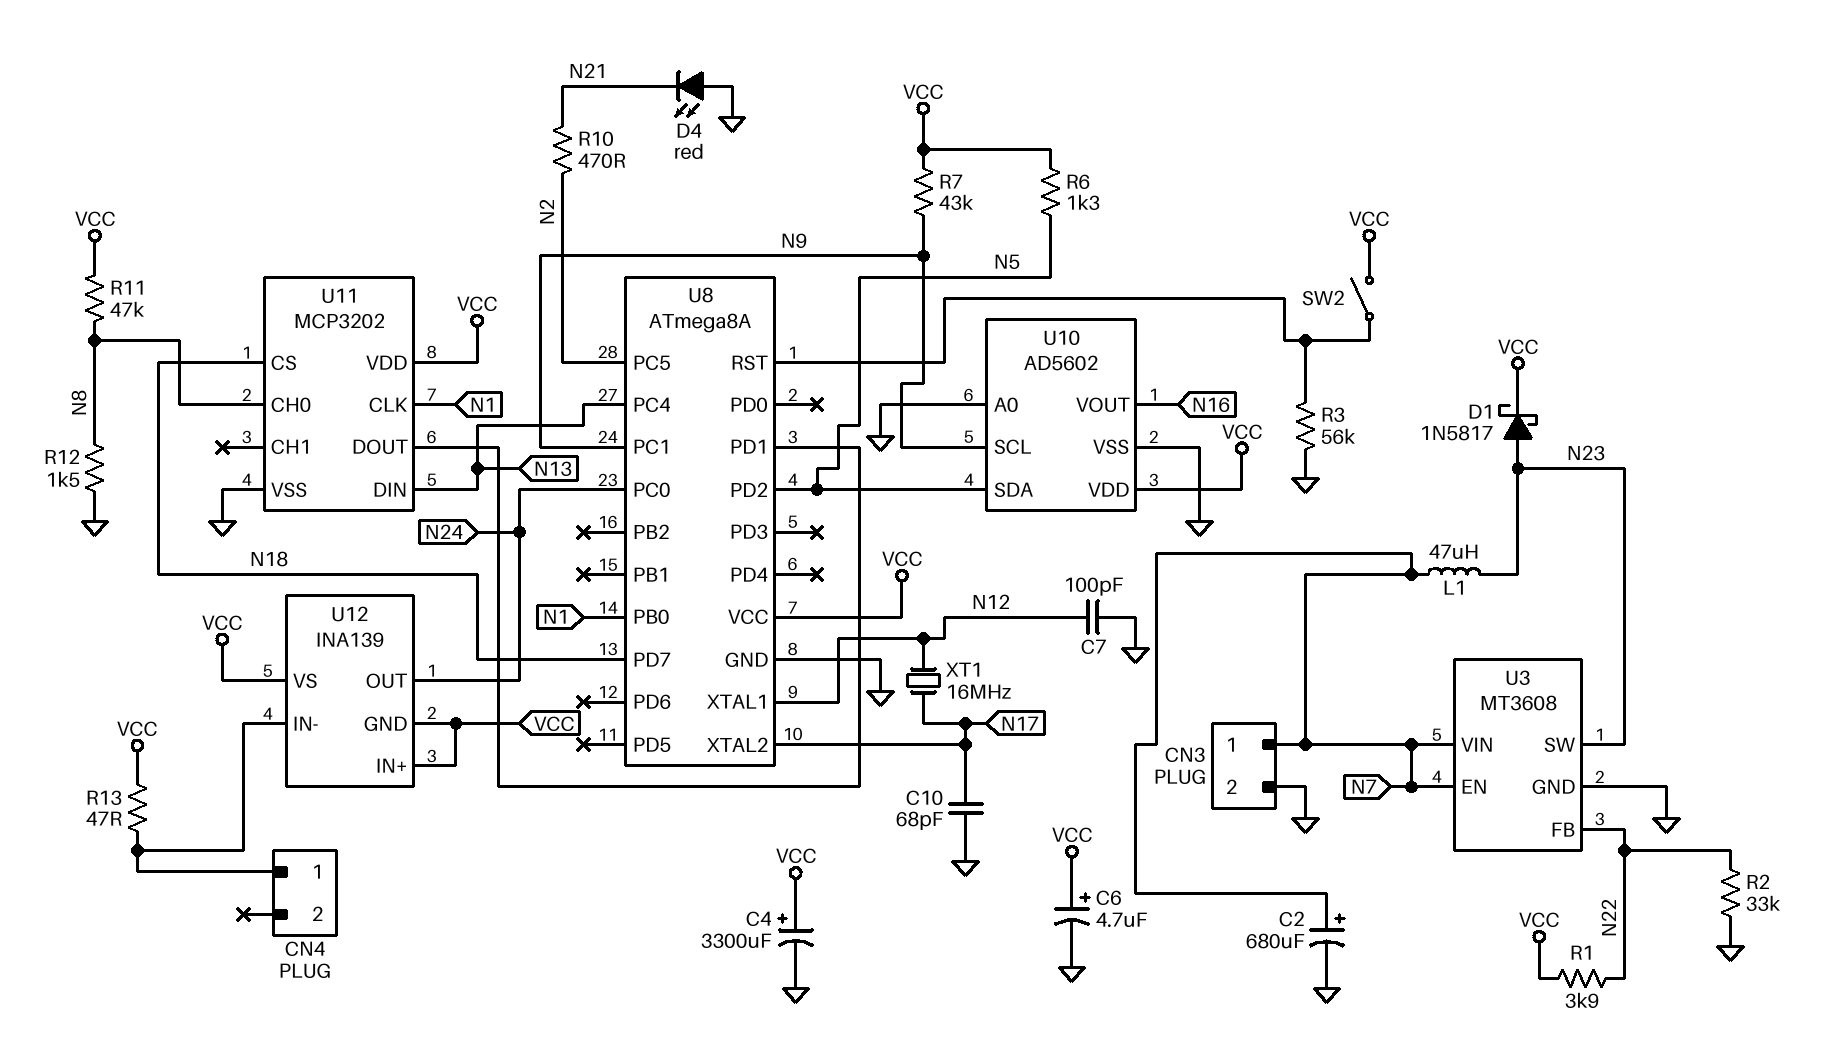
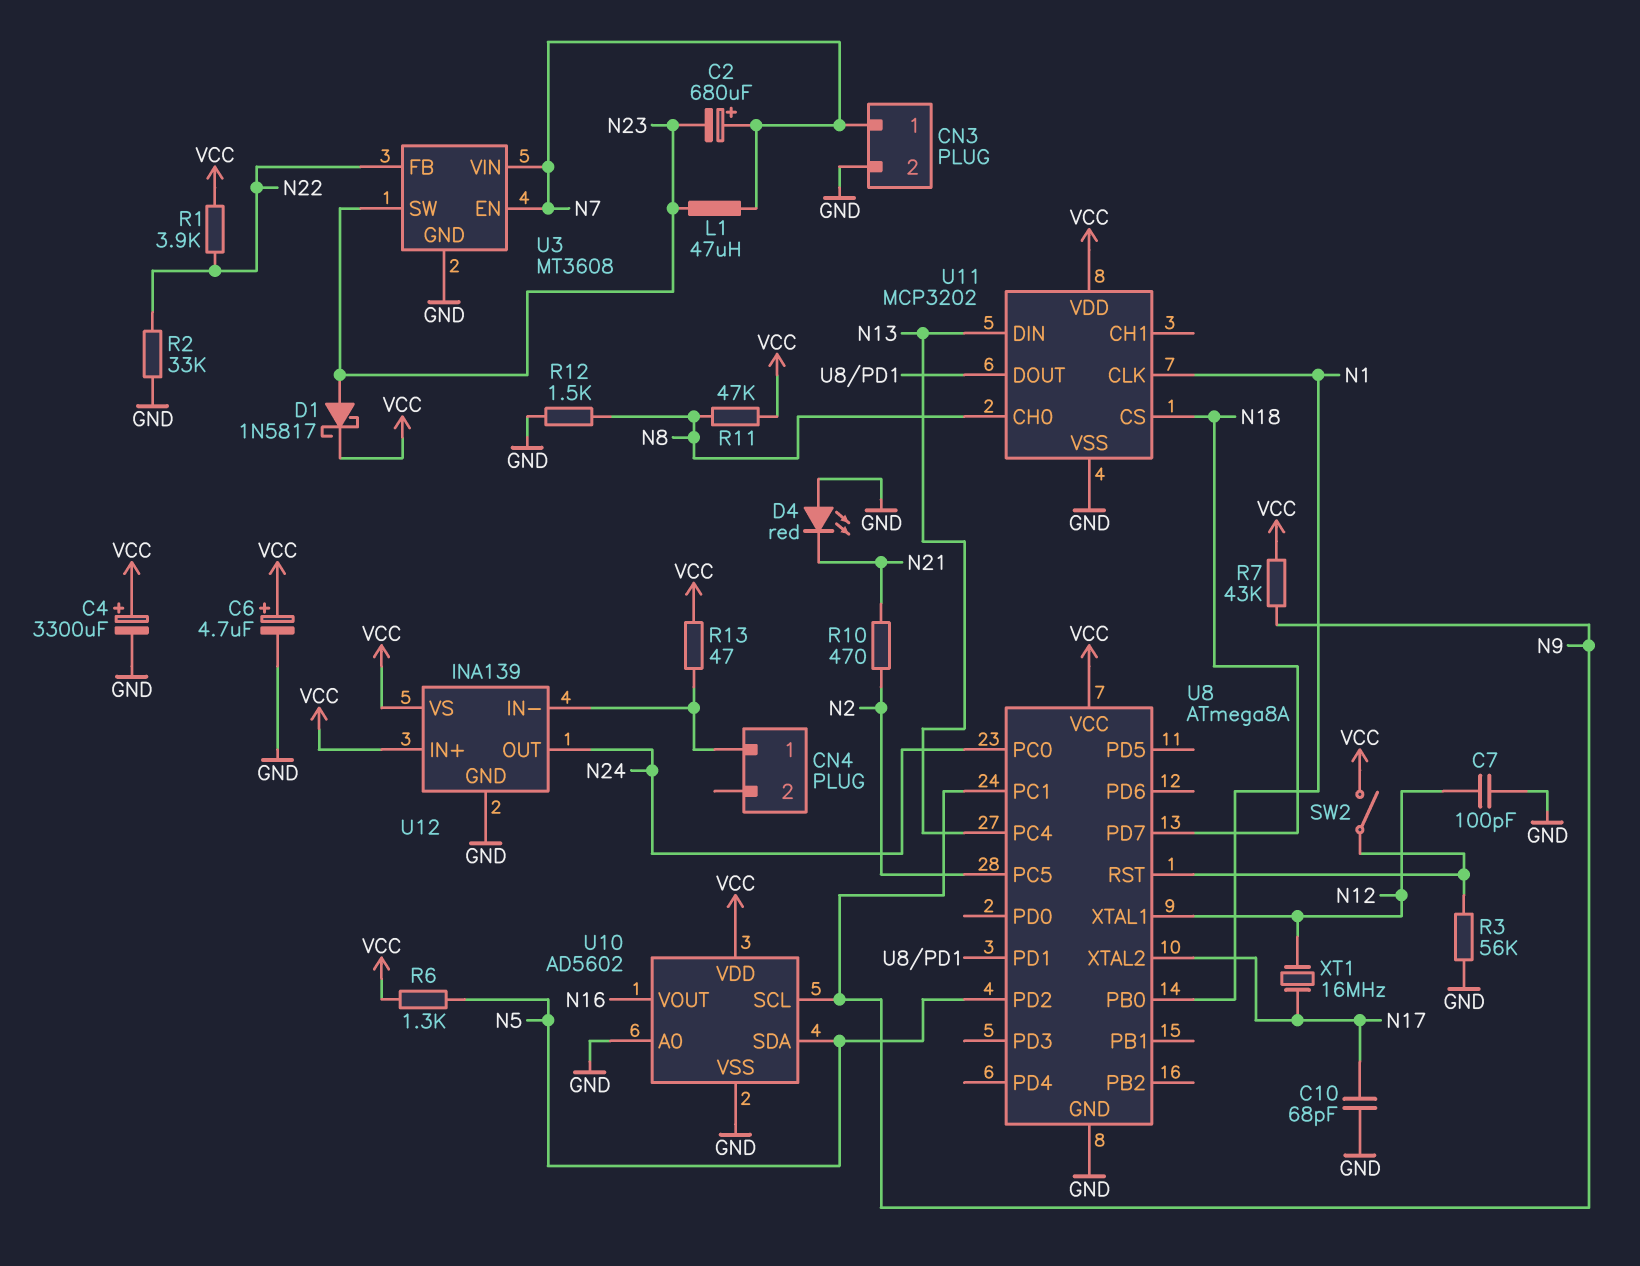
C2: 680uF (plus N7, minus GND) -> 680uF (plus N7, minus N23)
U12 pin GND: VCC -> GND

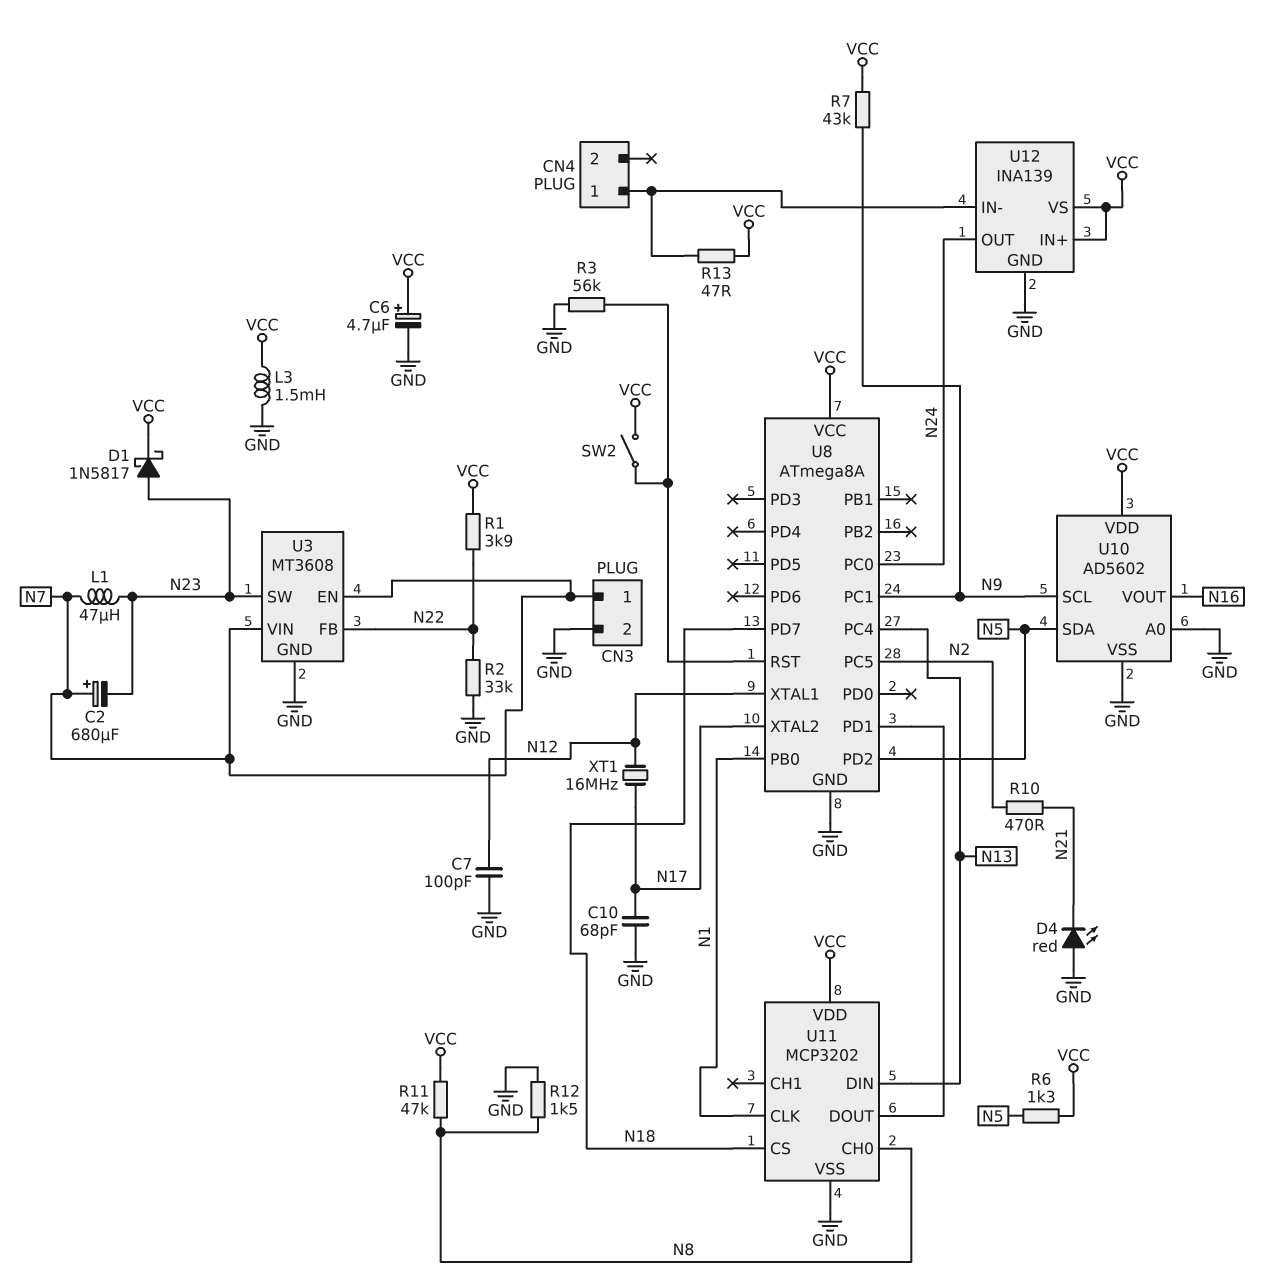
C4: 3300uF (plus VCC, minus GND) -> none
L3: none -> 1.5mH (GND, VCC)

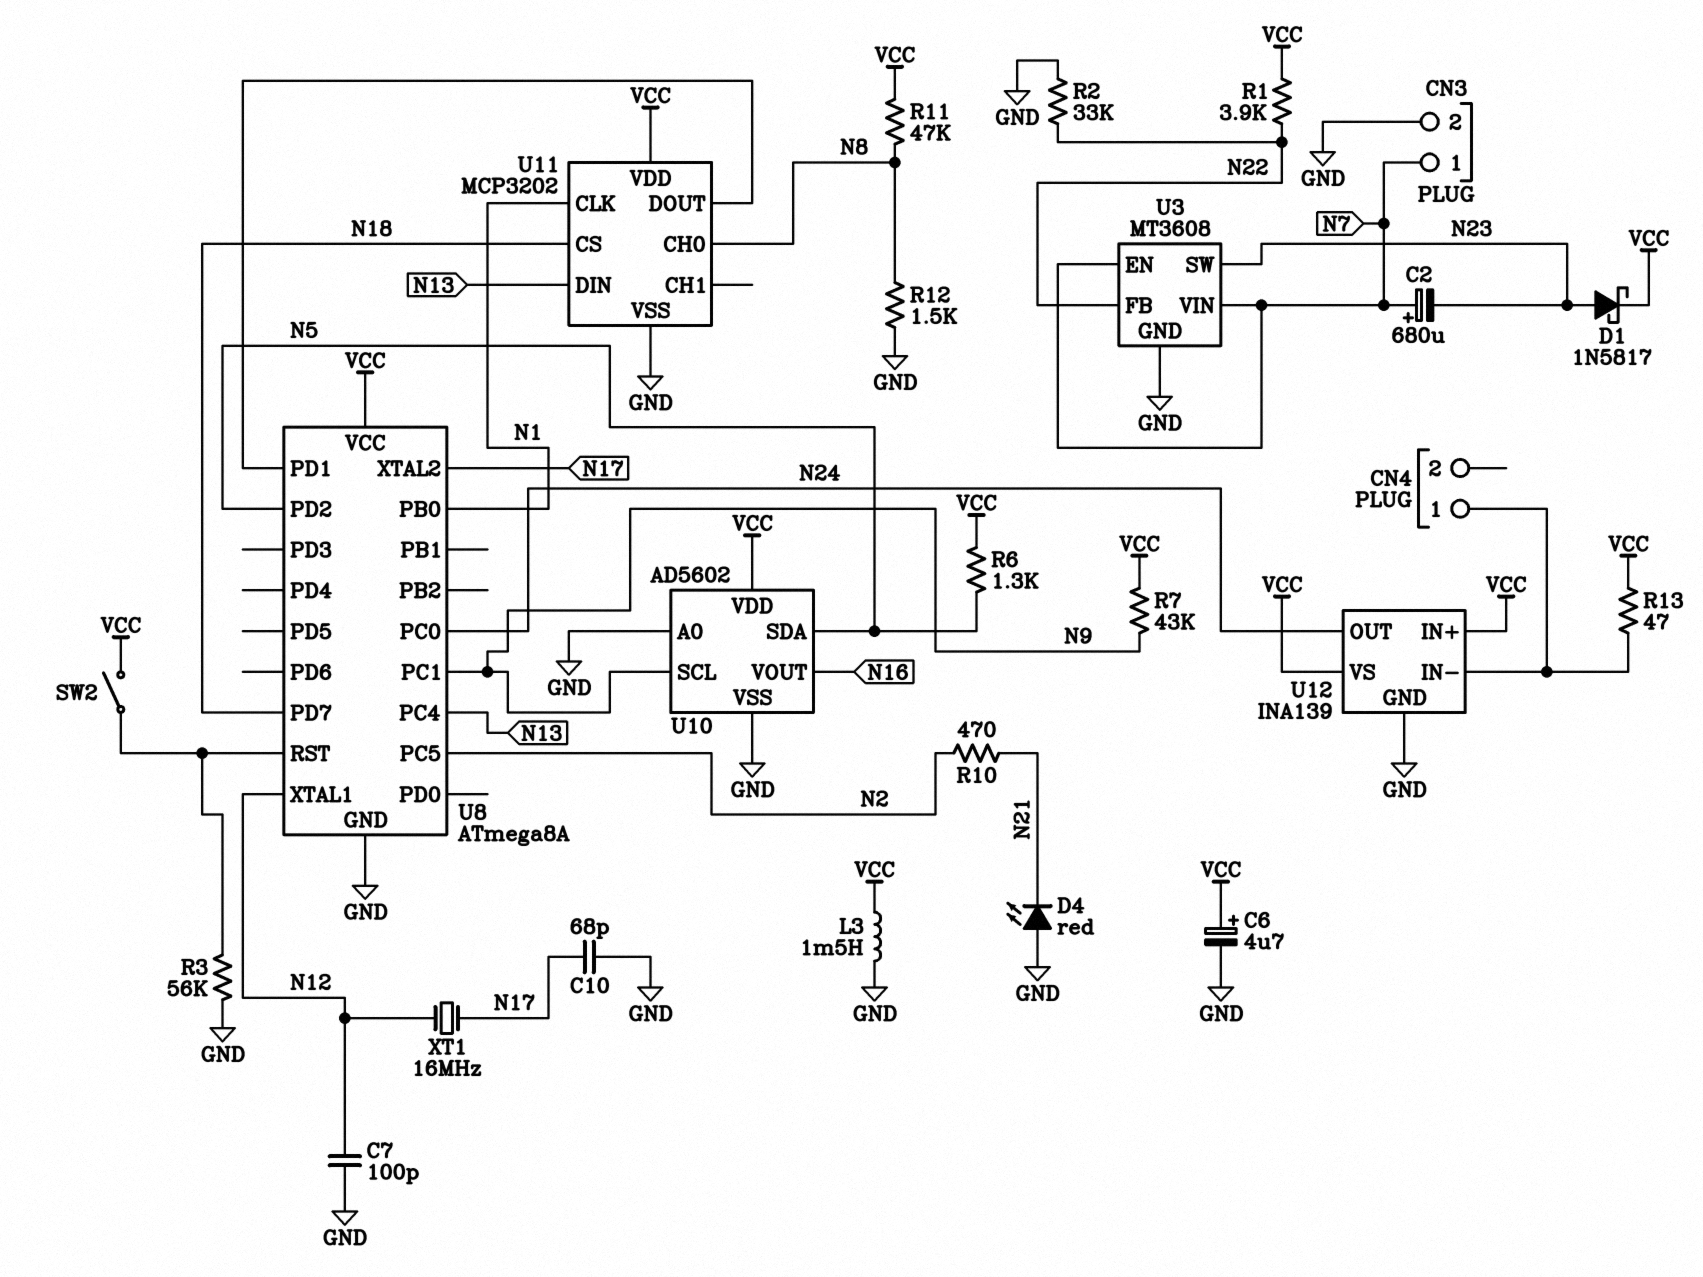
L1: 47uH (N7, N23) -> none

